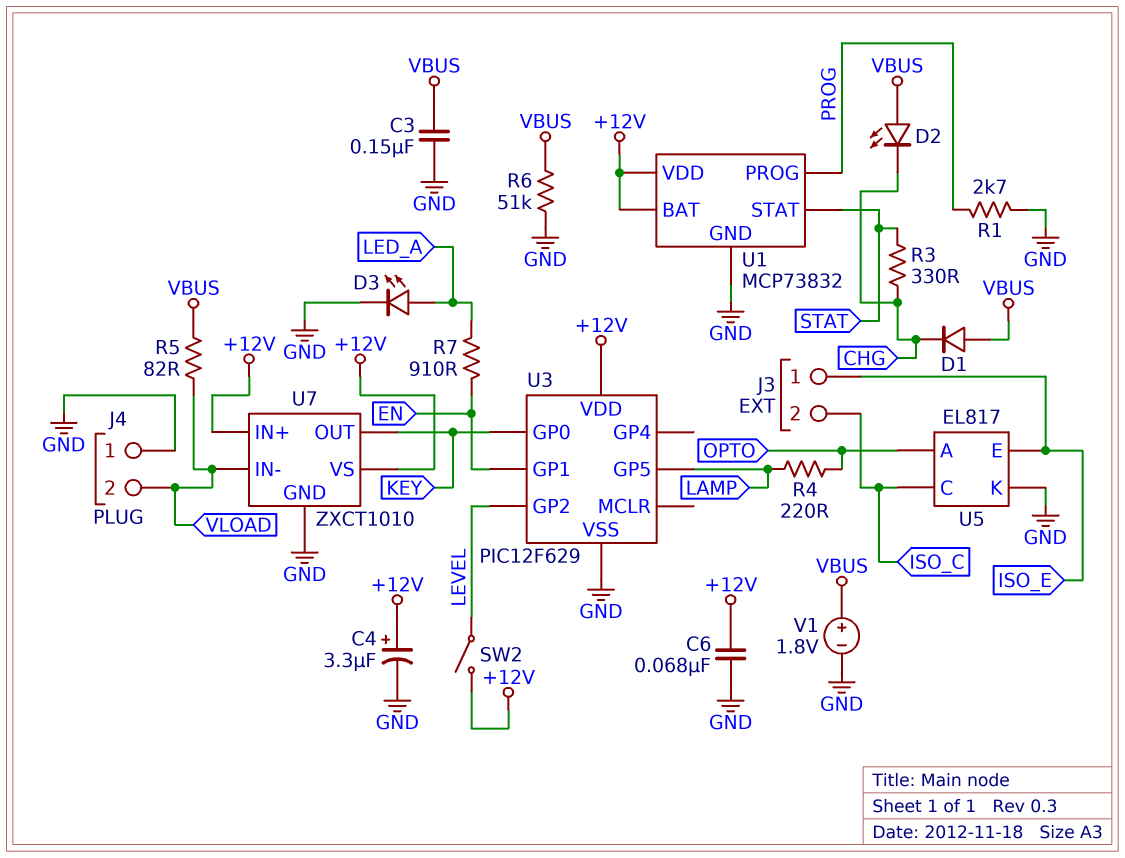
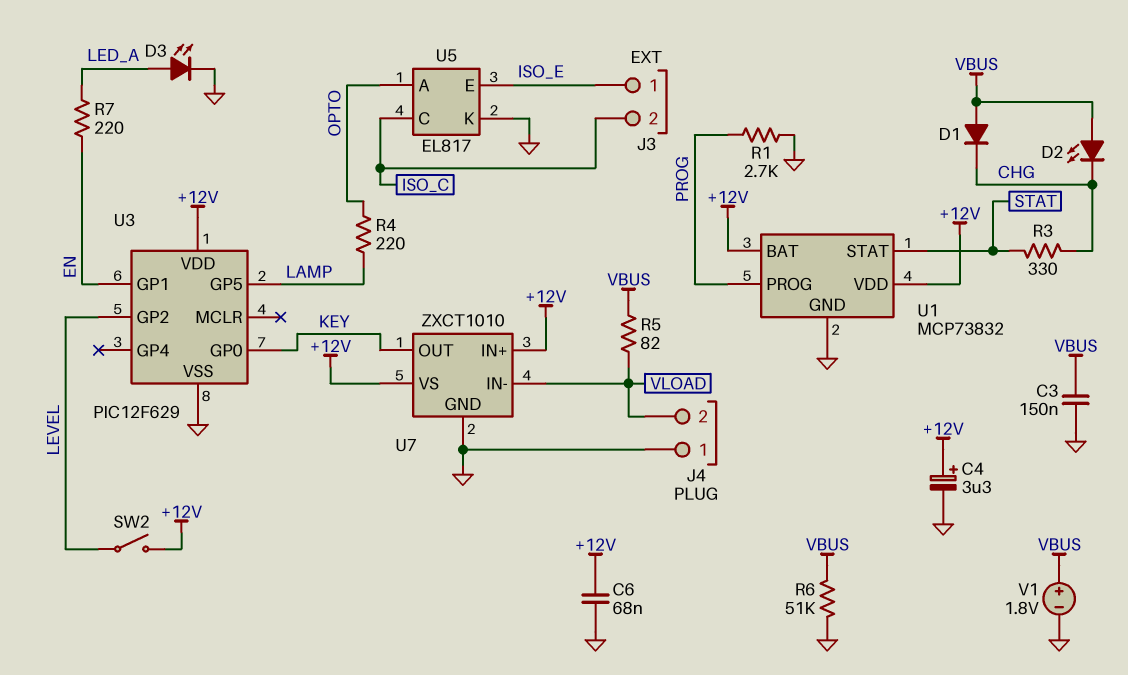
R7: 910 (EN, LED_A) -> 220 (EN, LED_A)

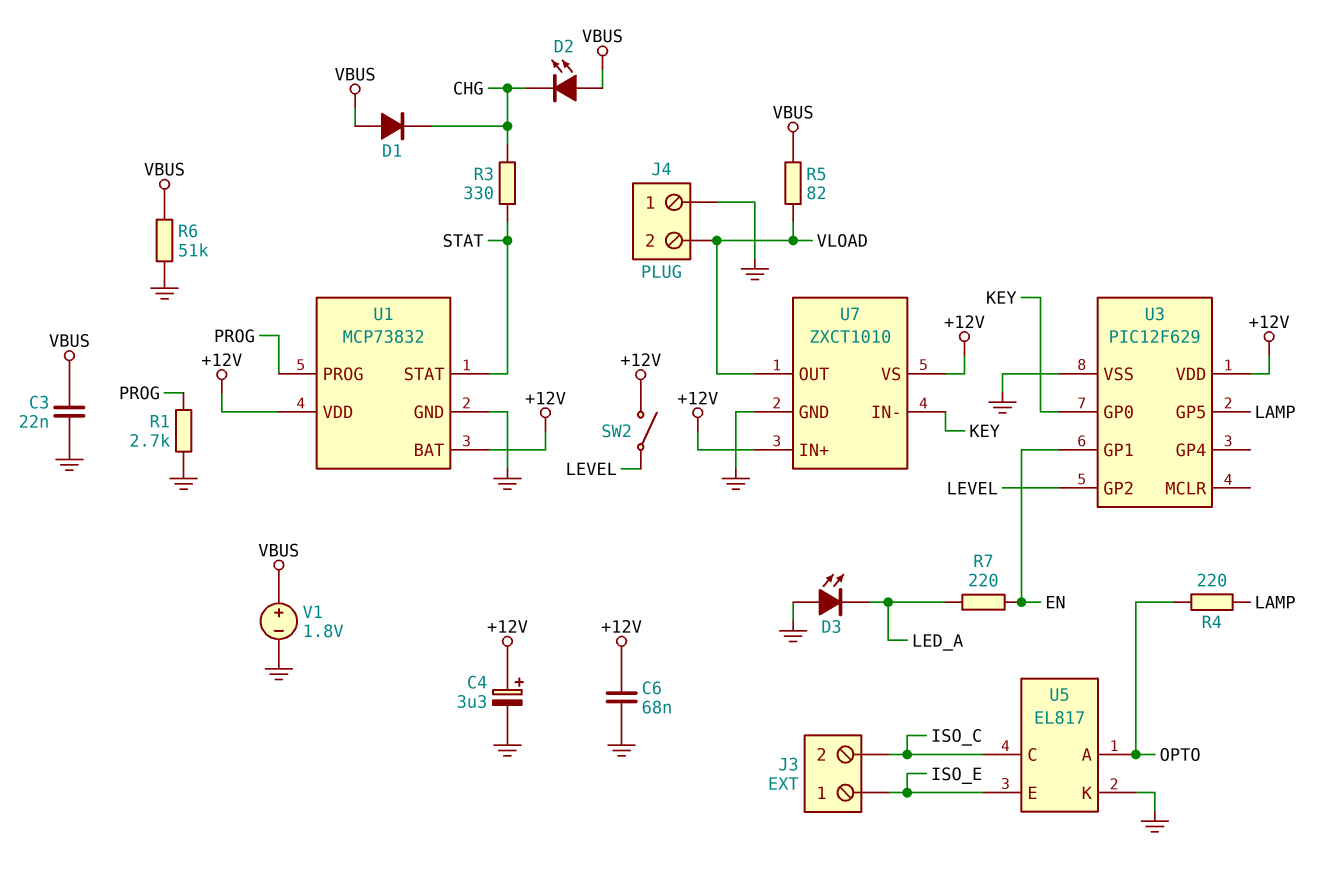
C3: 150nF (GND, VBUS) -> 22nF (GND, VBUS)
D3: LED (A LED_A, K GND) -> LED (A GND, K LED_A)
U7 pin IN-: VLOAD -> KEY
U7 pin OUT: KEY -> VLOAD

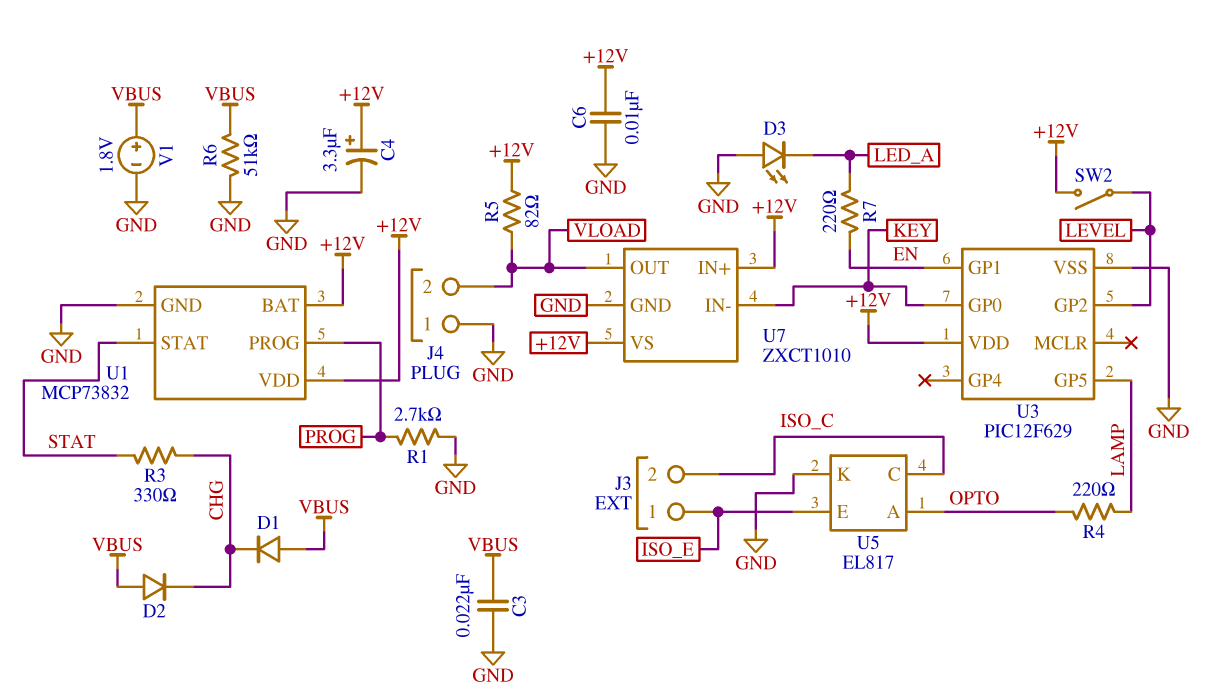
C6: 68nF (+12V, GND) -> 10nF (+12V, GND)
D2: LED (A VBUS, K CHG) -> diode (A VBUS, K CHG)
R5: 82 (VBUS, VLOAD) -> 82 (+12V, VLOAD)

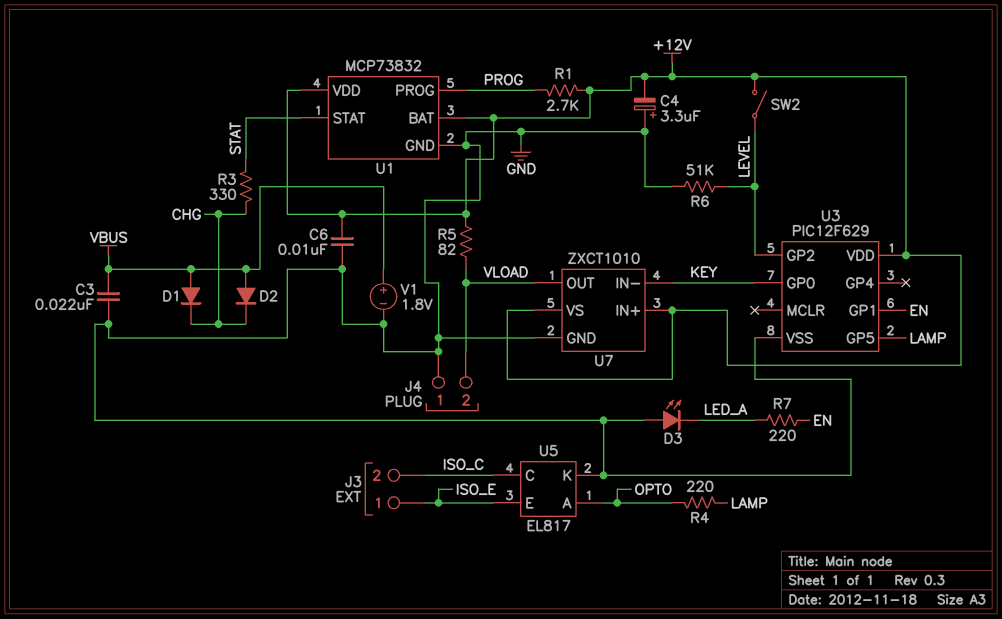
C4: 3.3uF (plus +12V, minus GND) -> 3.3uF (plus GND, minus +12V)
R1: 2.7k (GND, PROG) -> 2.7k (+12V, PROG)
R6: 51k (GND, VBUS) -> 51k (GND, LEVEL)

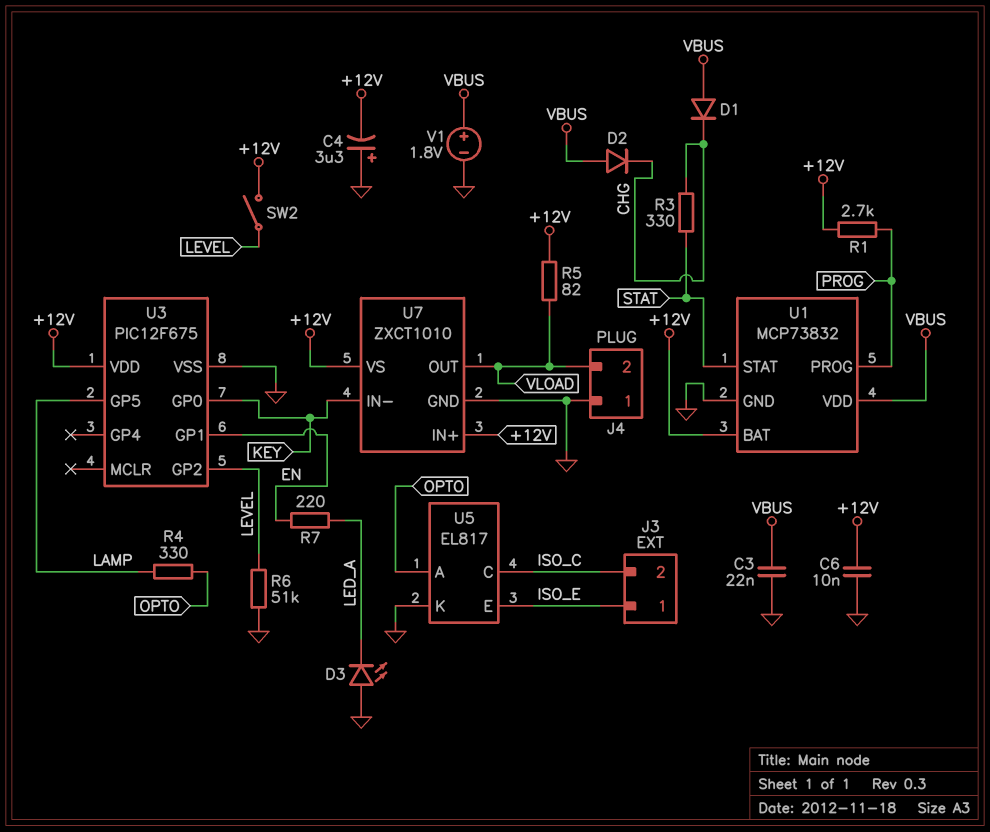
R4: 220 (LAMP, OPTO) -> 330 (LAMP, OPTO)
U1 pin VDD: +12V -> VBUS
U3: PIC12F629 -> PIC12F675

